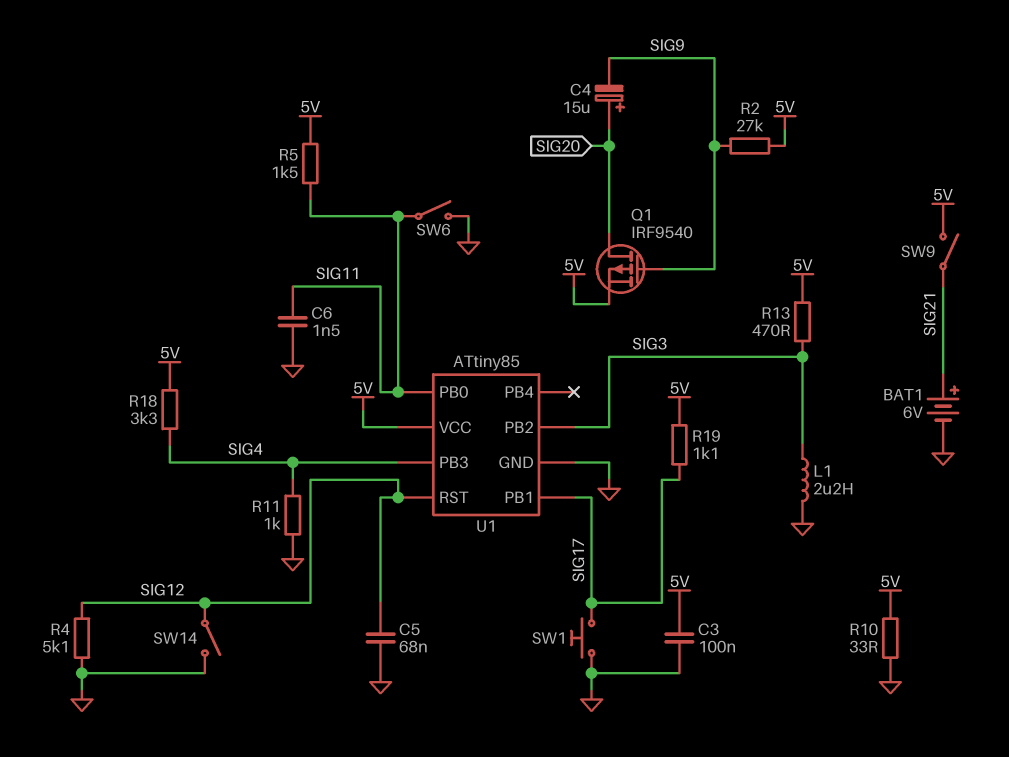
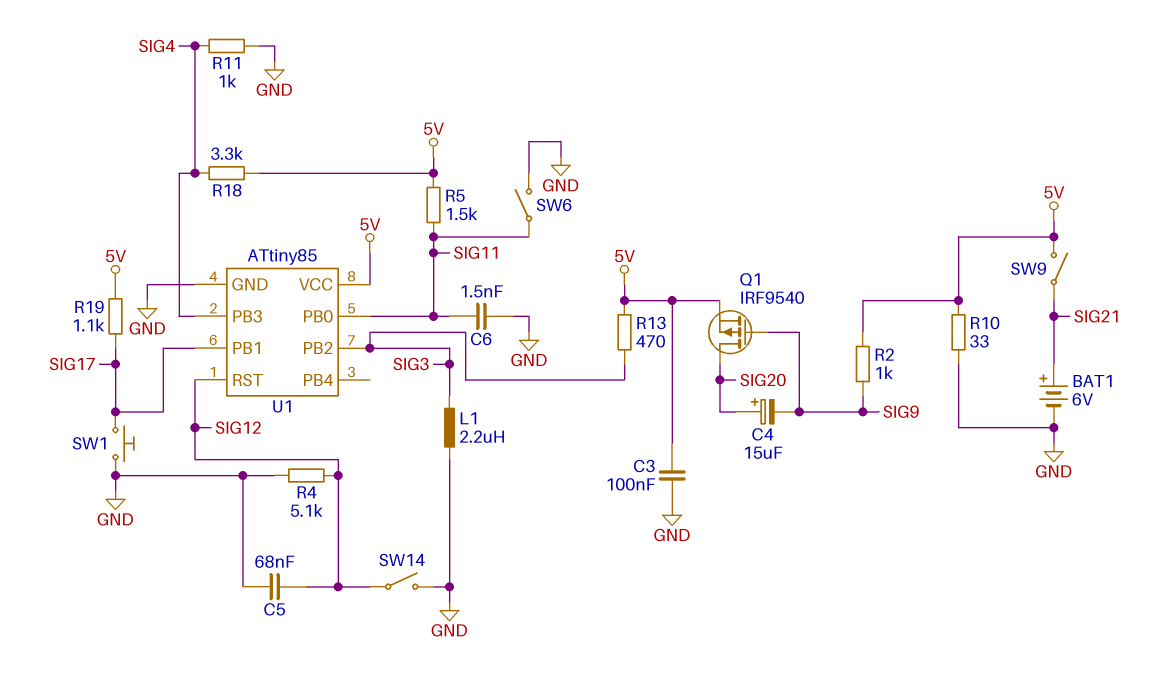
R2: 27k (5V, SIG9) -> 1k (5V, SIG9)

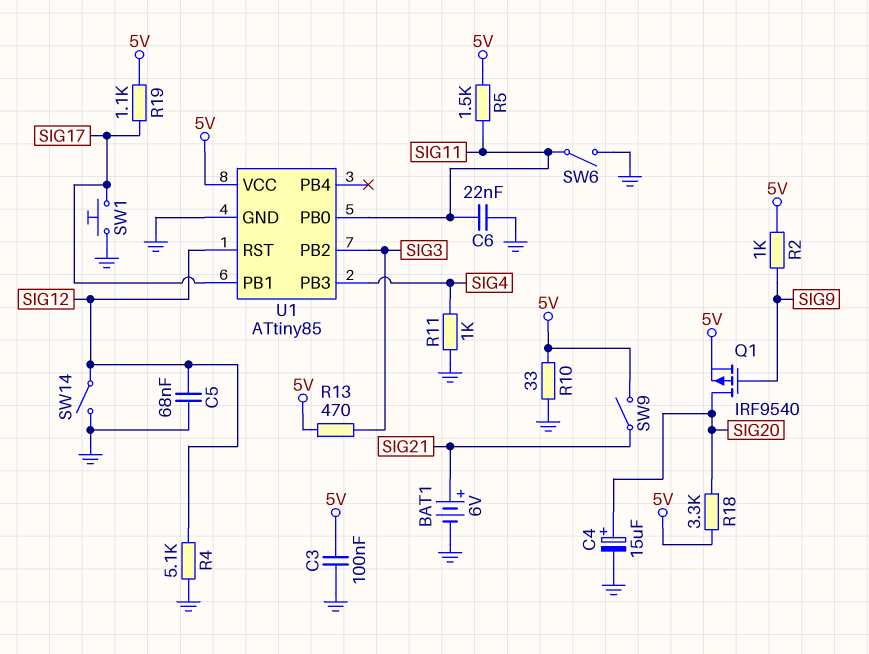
C4: 15uF (plus SIG20, minus SIG9) -> 15uF (plus SIG20, minus GND)
C6: 1.5nF (GND, SIG11) -> 22nF (GND, SIG11)
L1: 2.2uH (GND, SIG3) -> none
R18: 3.3k (5V, SIG4) -> 3.3k (5V, SIG20)

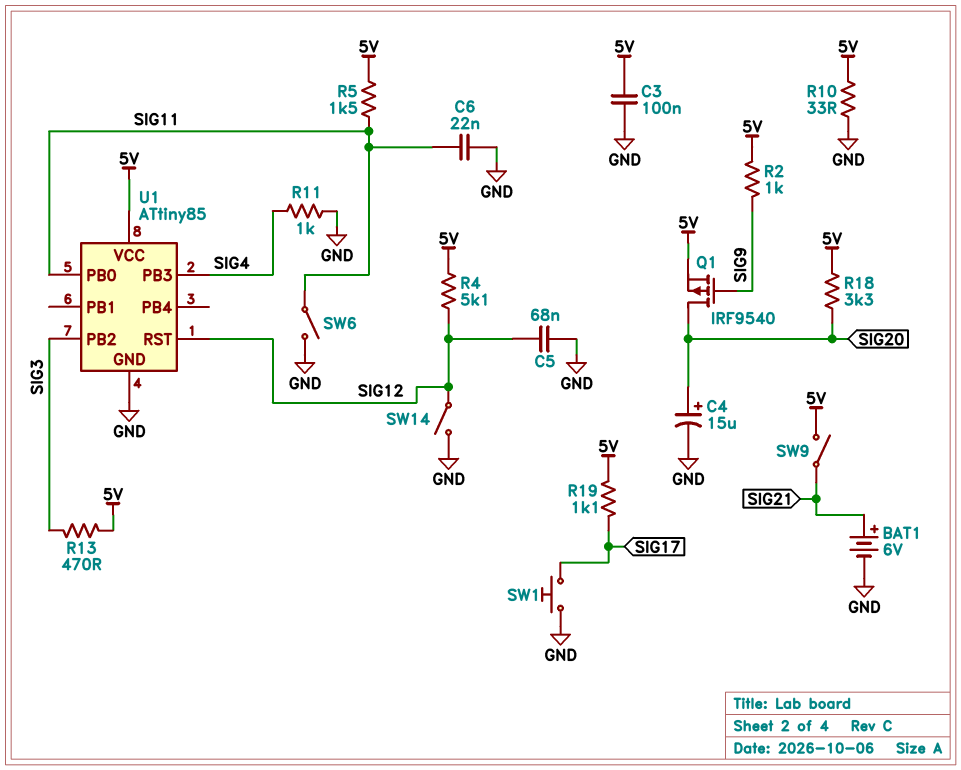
R4: 5.1k (GND, SIG12) -> 5.1k (5V, SIG12)
U1 pin PB1: SIG17 -> none

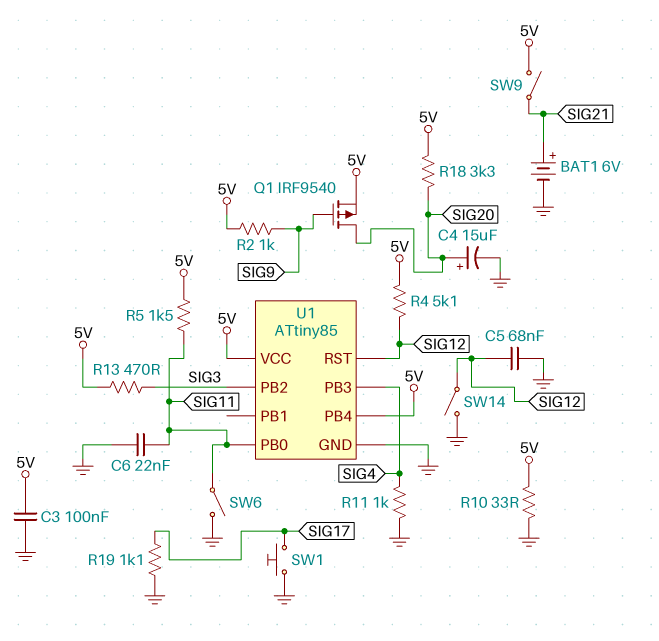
R19: 1.1k (5V, SIG17) -> 1.1k (GND, SIG17)
U1 pin PB4: none -> 5V

